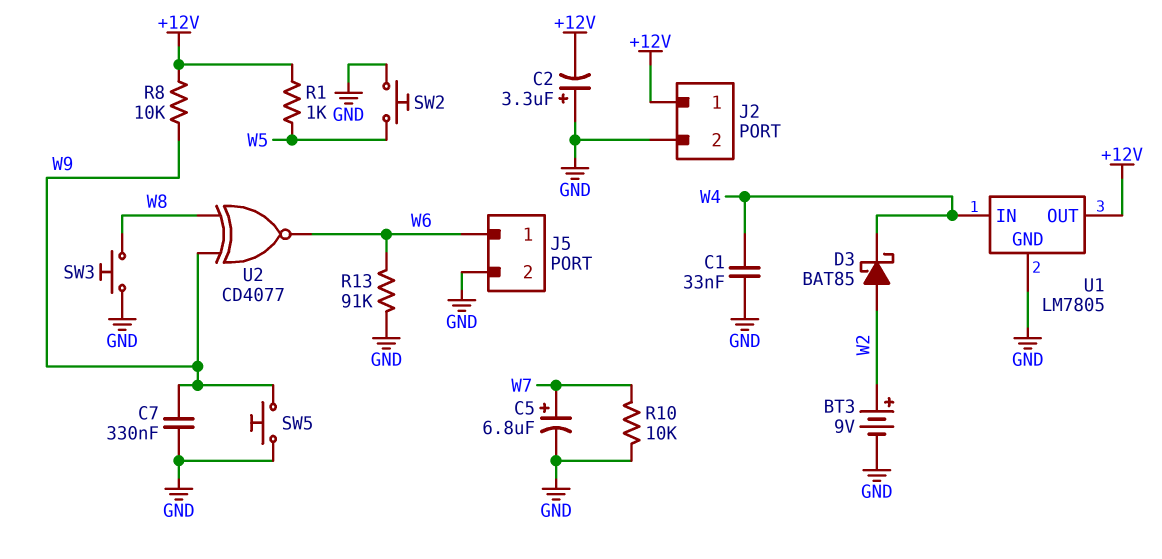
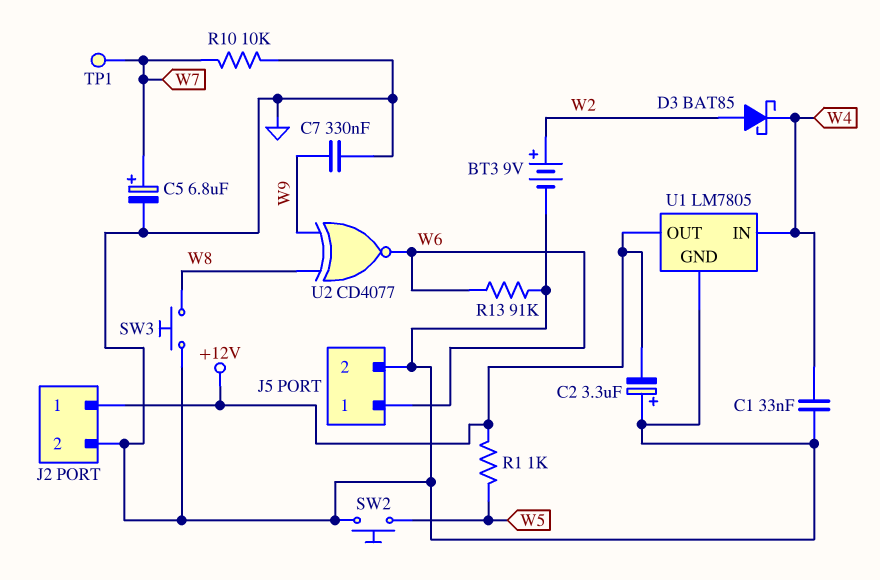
R8: 10k (+12V, W9) -> none
SW5: button (GND, W9) -> none
TP1: none -> test point (W7)

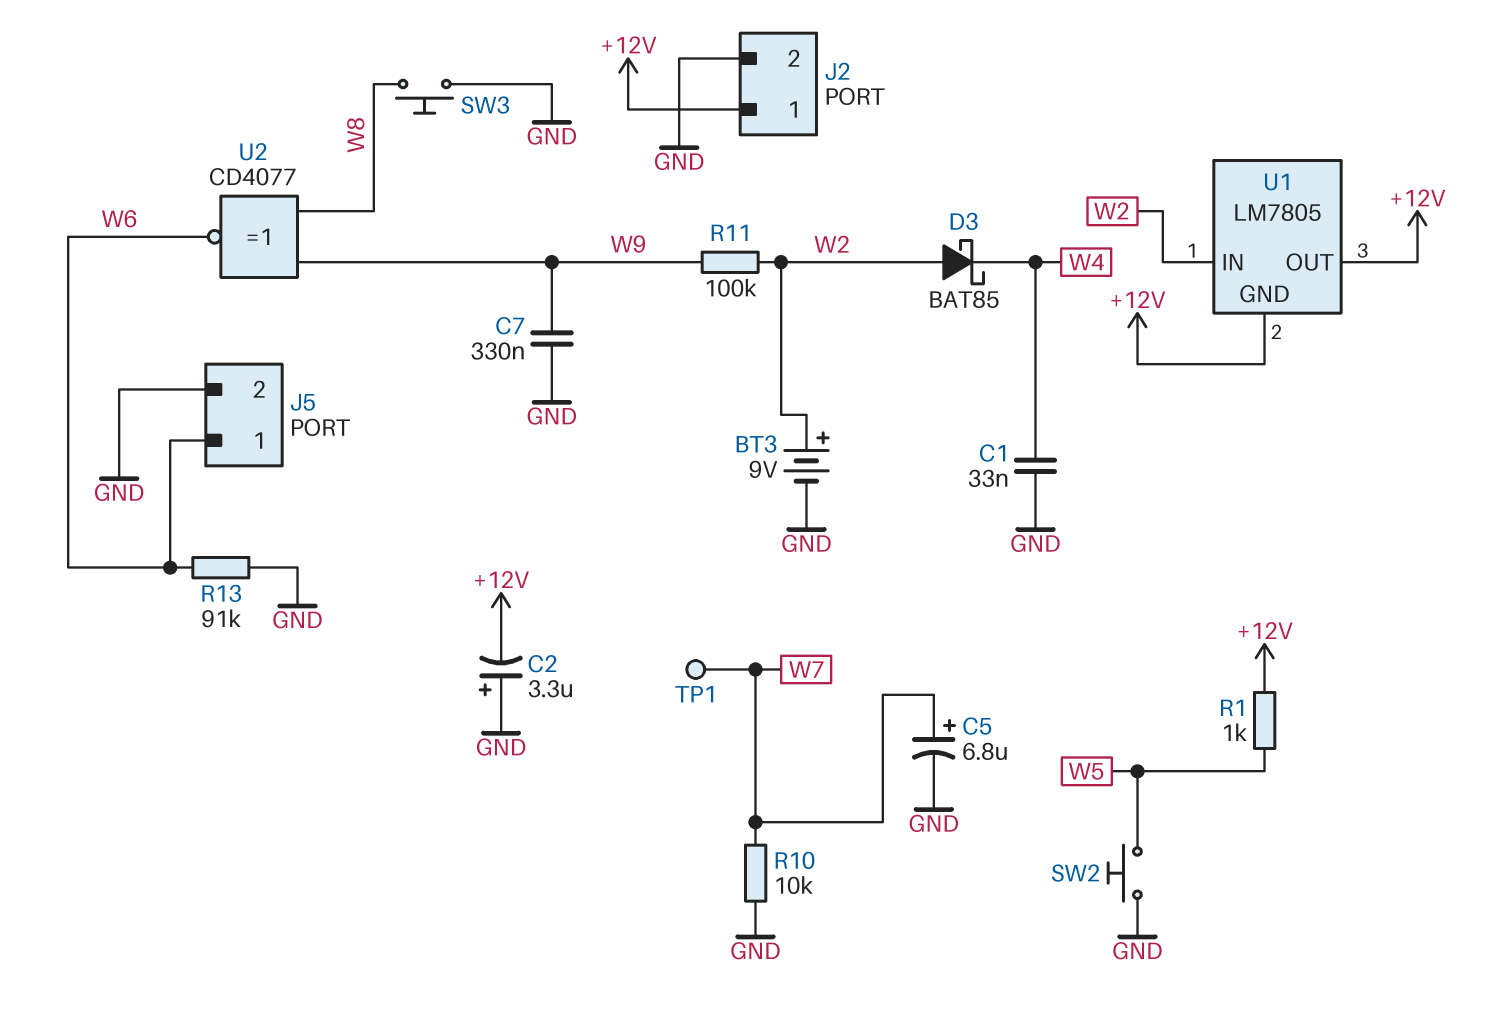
R11: none -> 100k (W2, W9)
U1 pin GND: GND -> +12V
U1 pin IN: W4 -> W2

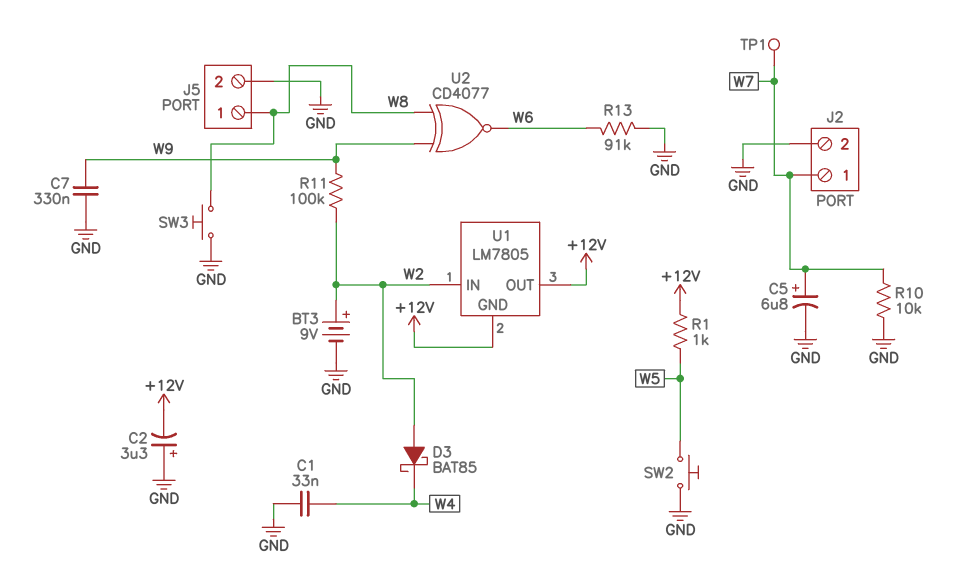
J2 pin 1: +12V -> W7
J5 pin 1: W6 -> W8

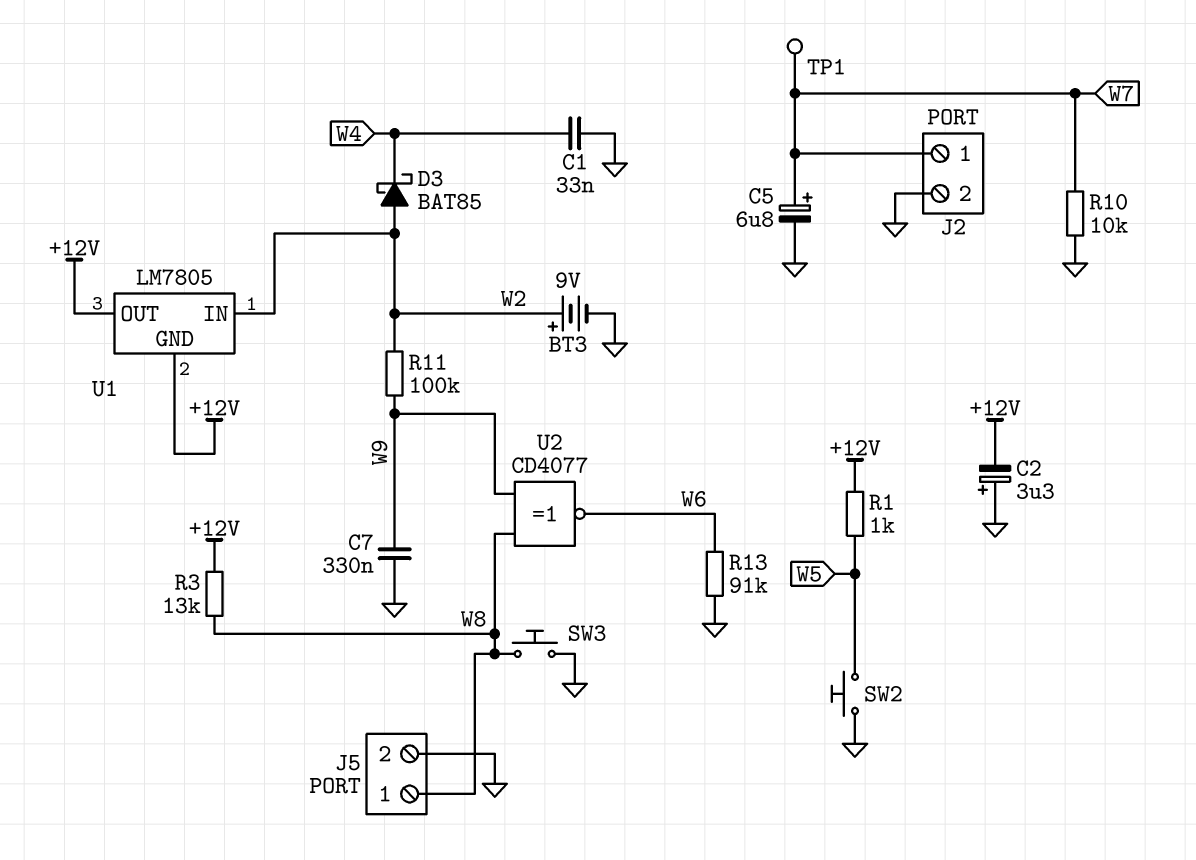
R3: none -> 13k (+12V, W8)

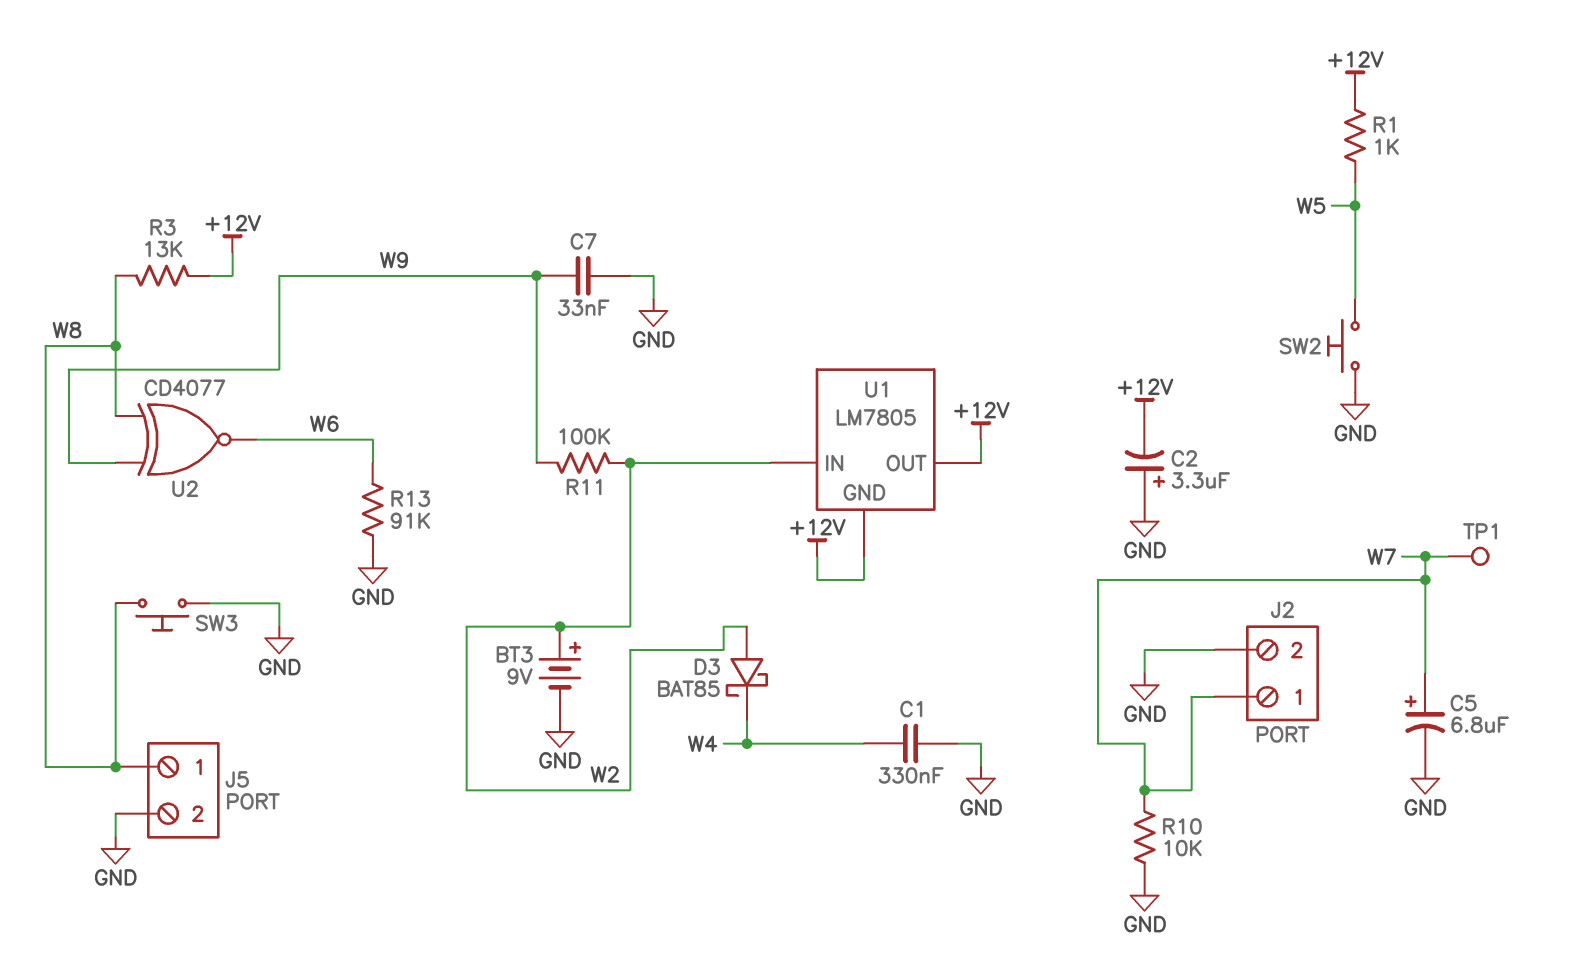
C1: 33nF (GND, W4) -> 330nF (GND, W4)
C7: 330nF (GND, W9) -> 33nF (GND, W9)

